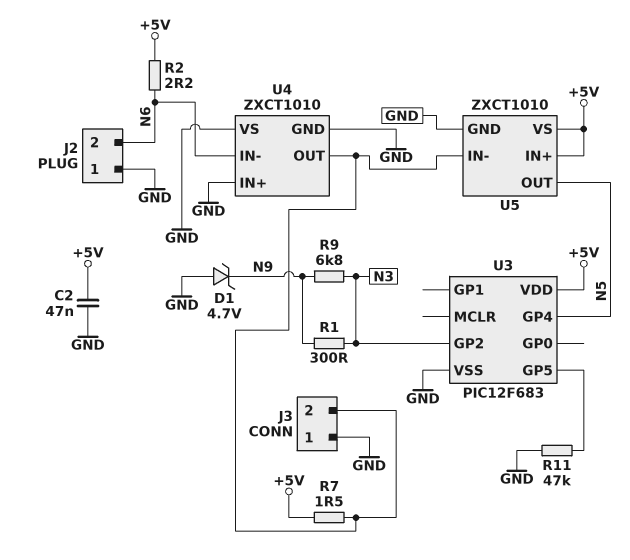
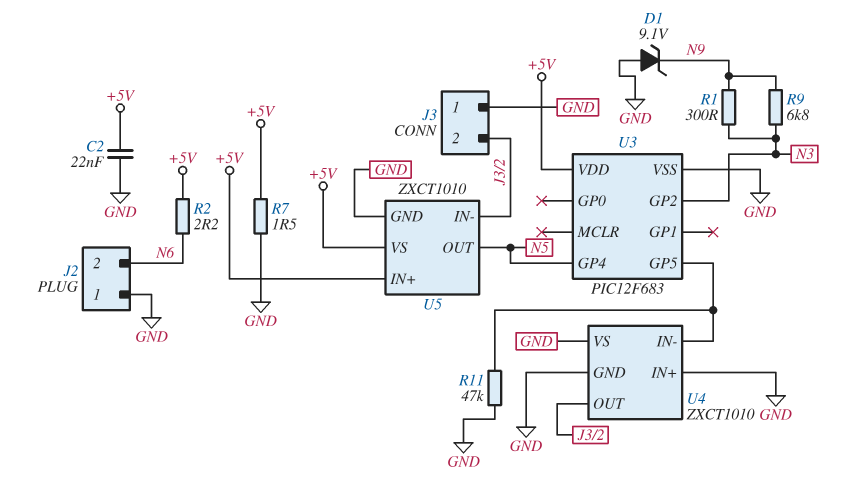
C2: 47nF (+5V, GND) -> 22nF (+5V, GND)
D1: zener 4.7V (A GND, K N9) -> zener 9.1V (A GND, K N9)
R7: 1.5 (+5V, J3/2) -> 1.5 (+5V, GND)
U4 pin IN-: N6 -> U3/GP5

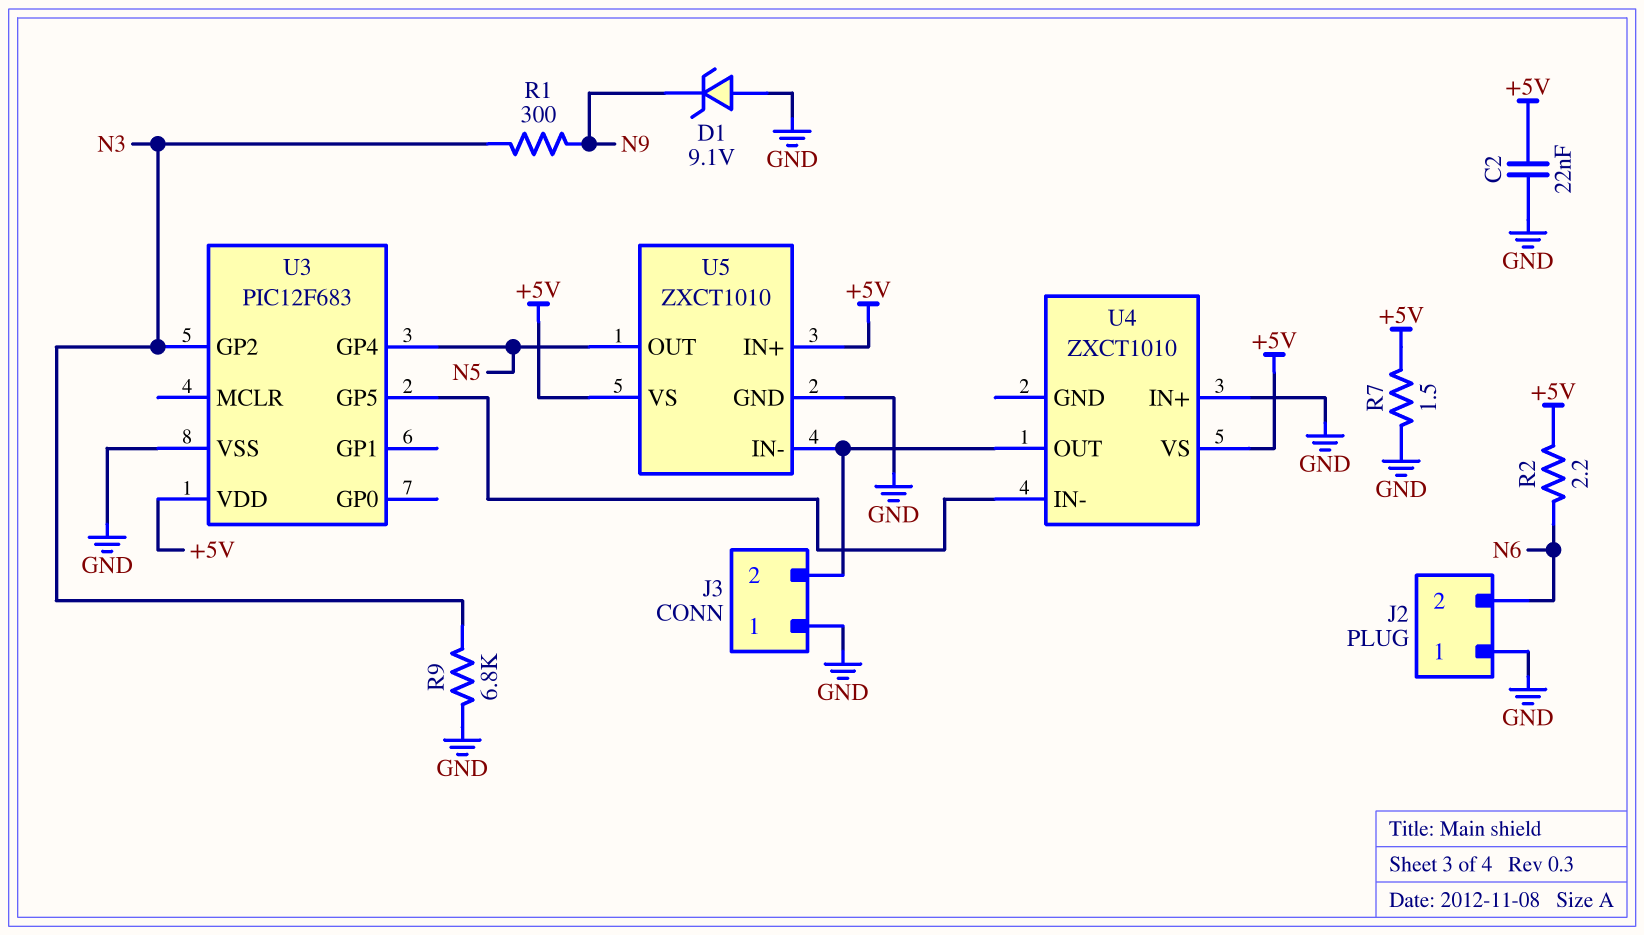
R9: 6.8k (N3, N9) -> 6.8k (GND, N3)
R11: 47k (GND, U3/GP5) -> none
U4 pin GND: GND -> none
U4 pin VS: GND -> +5V

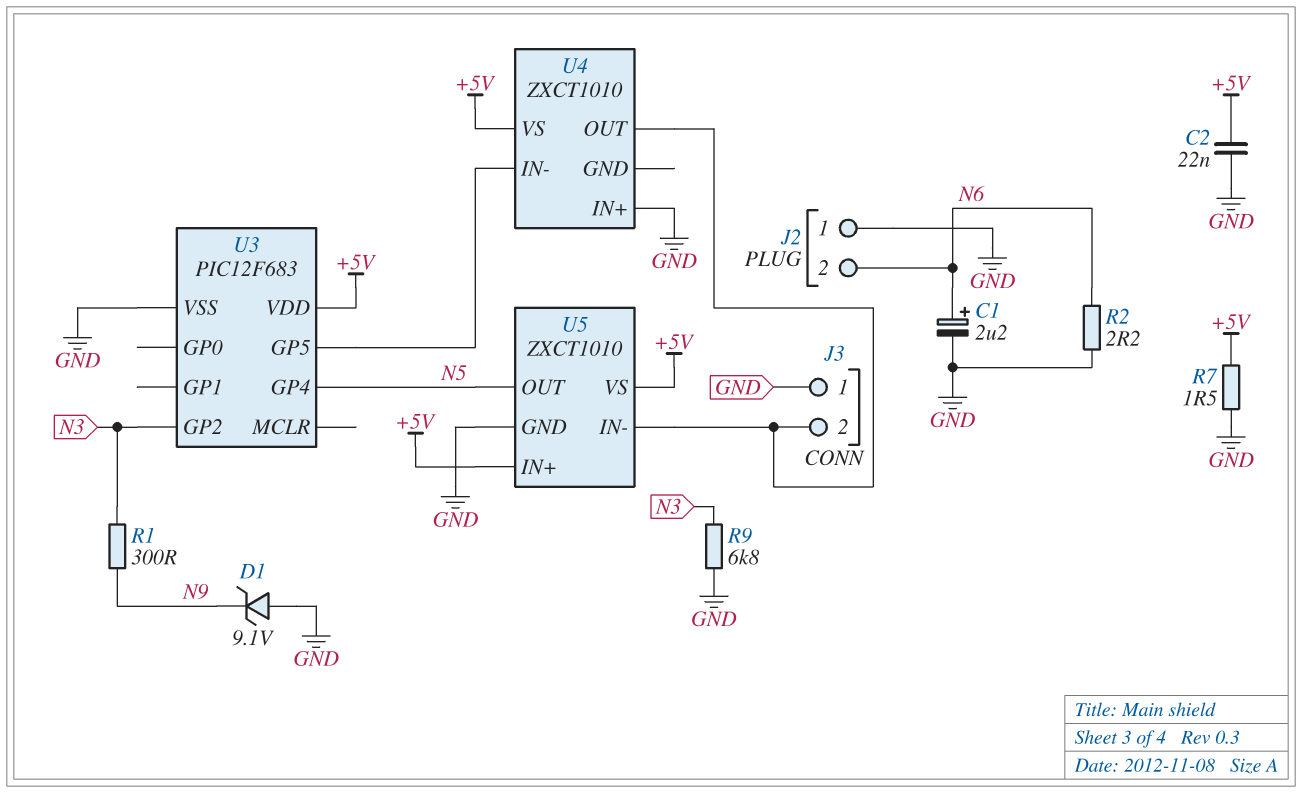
C1: none -> 2.2uF (plus N6, minus GND)
R2: 2.2 (+5V, N6) -> 2.2 (GND, N6)

